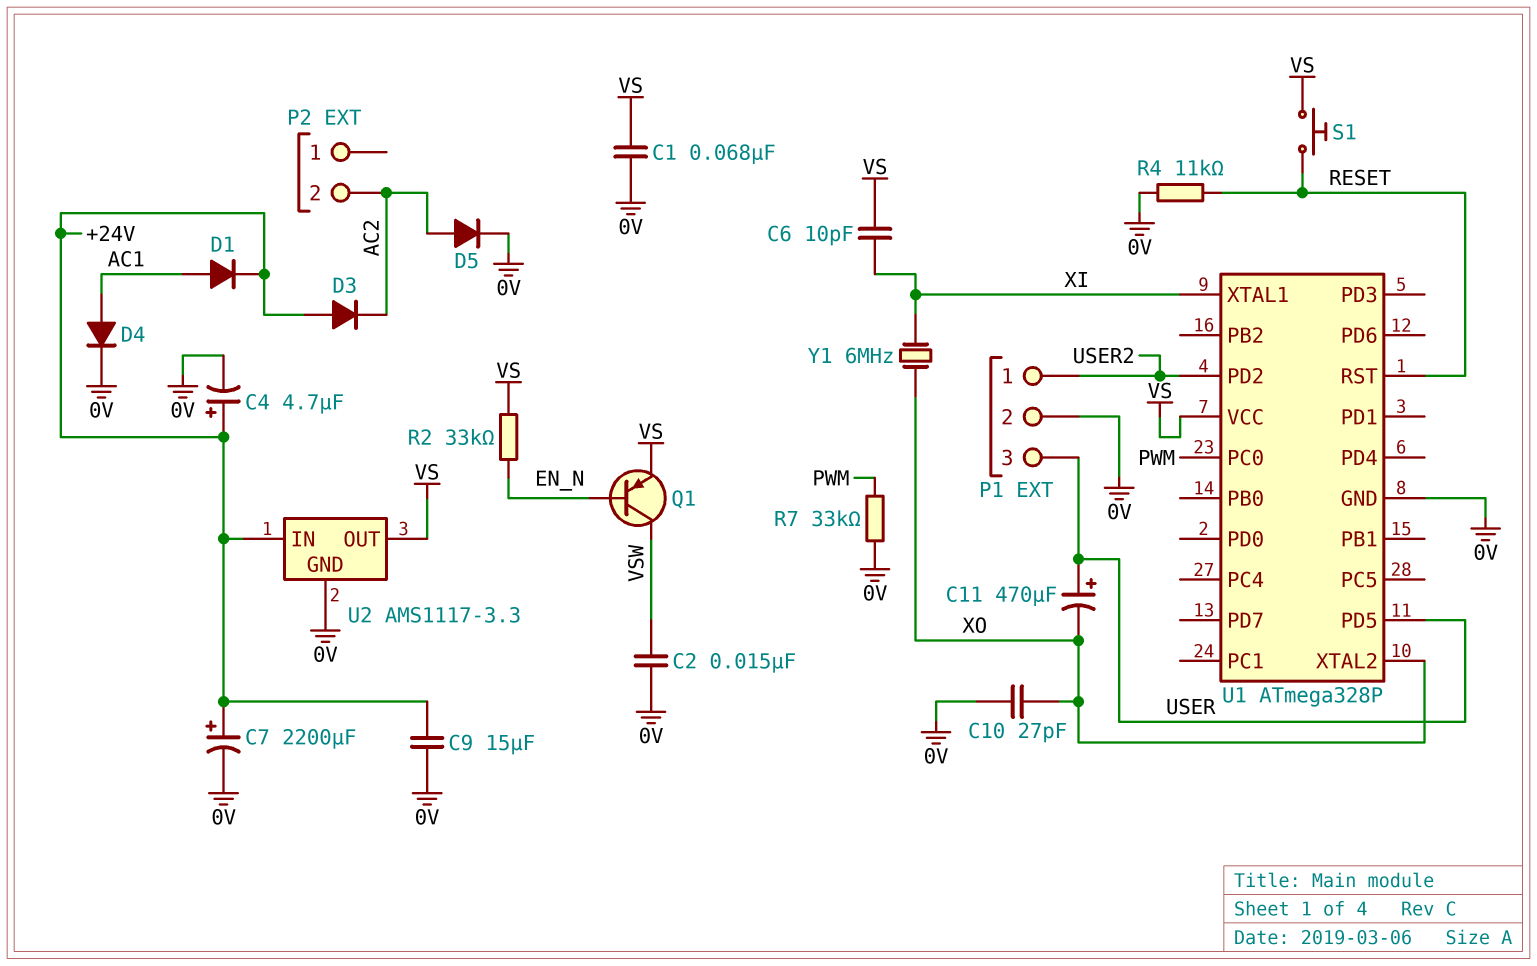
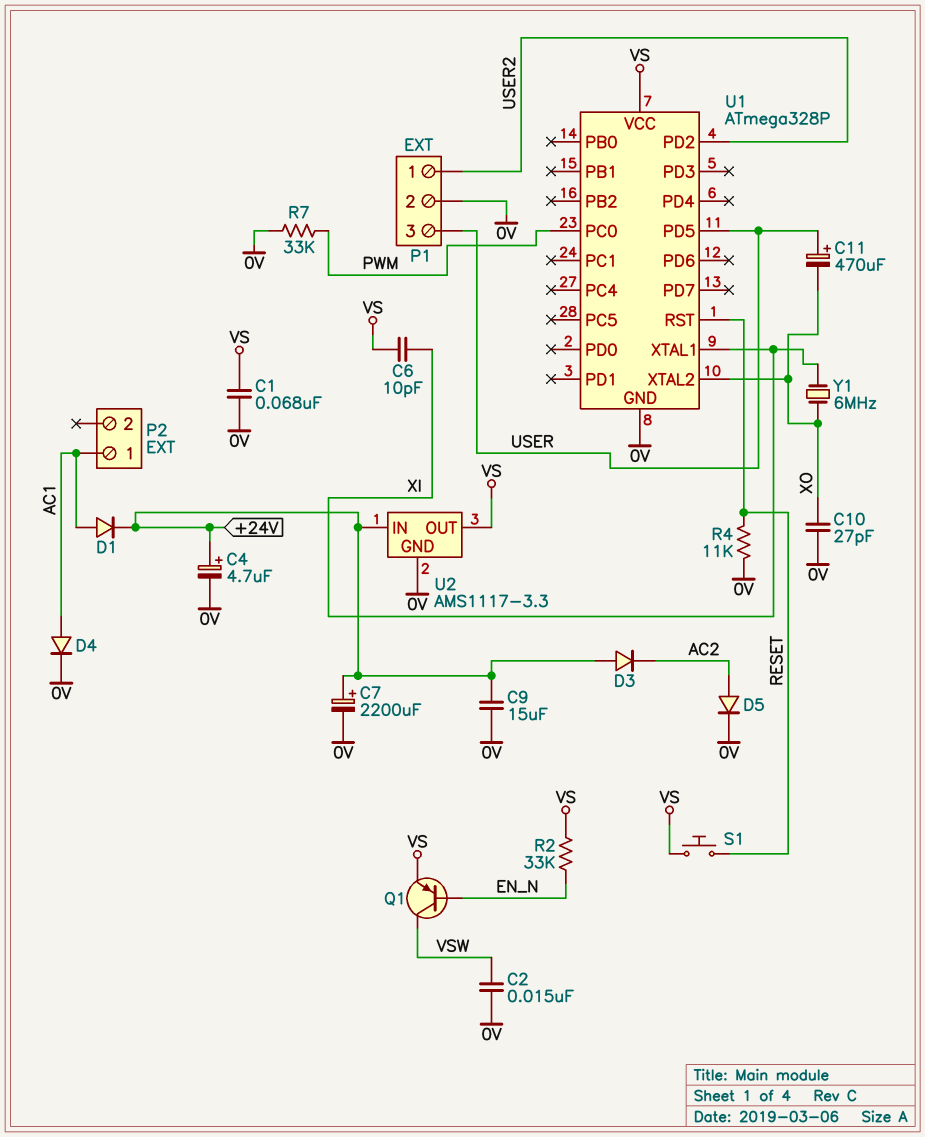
P2 pin 1: none -> AC1
P2 pin 2: AC2 -> none

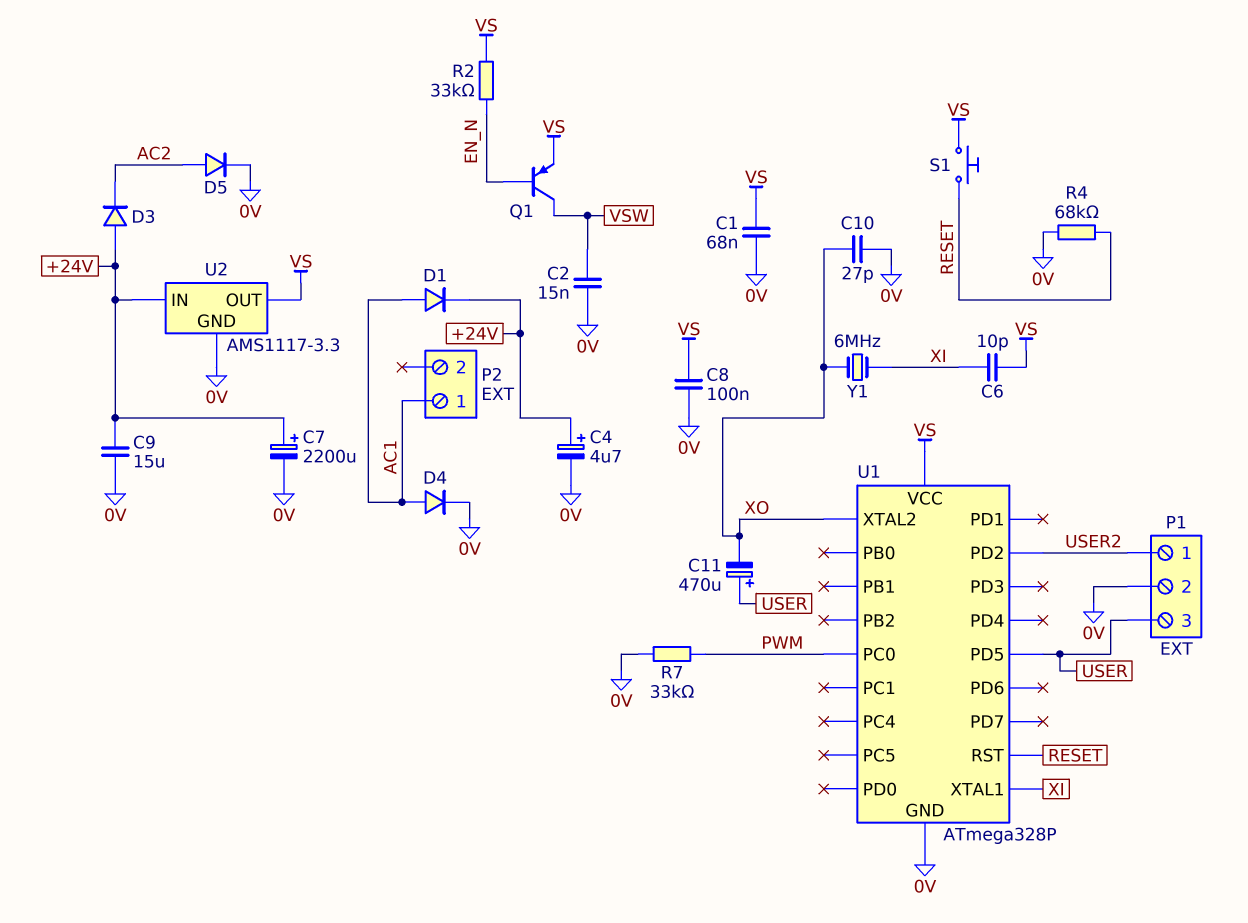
C8: none -> 100nF (0V, VS)
R4: 11k (0V, RESET) -> 68k (0V, RESET)

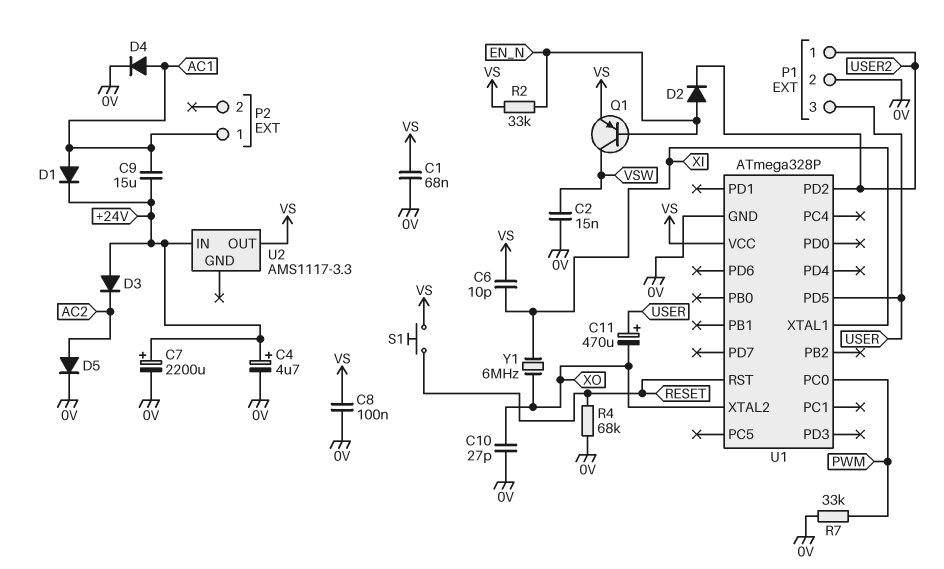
C9: 15uF (+24V, 0V) -> 15uF (+24V, AC1)
D2: none -> diode (A EN_N, K USER2)
U2 pin GND: 0V -> none

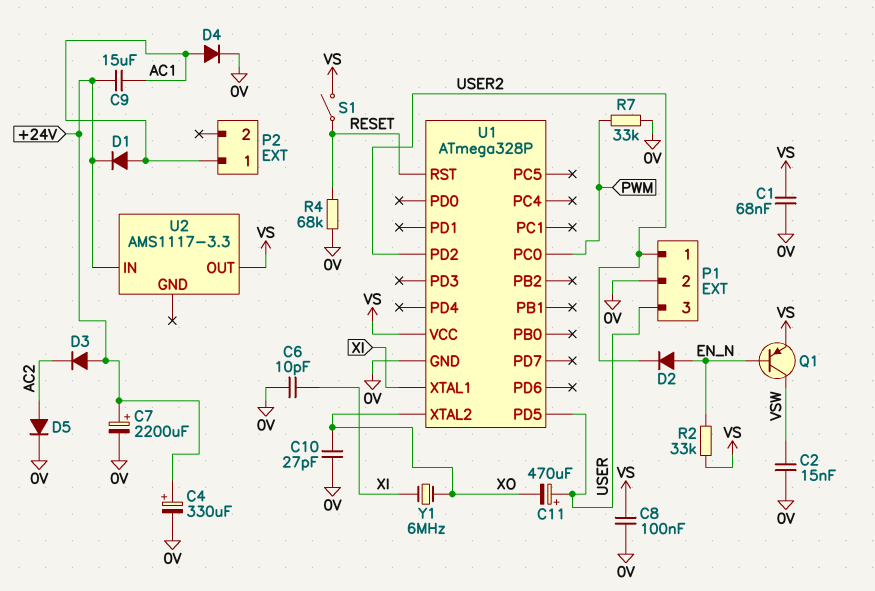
C4: 4.7uF (plus +24V, minus 0V) -> 330uF (plus +24V, minus 0V)
C6: 10pF (VS, XI) -> 10pF (0V, XI)
S1: button (RESET, VS) -> switch (RESET, VS)

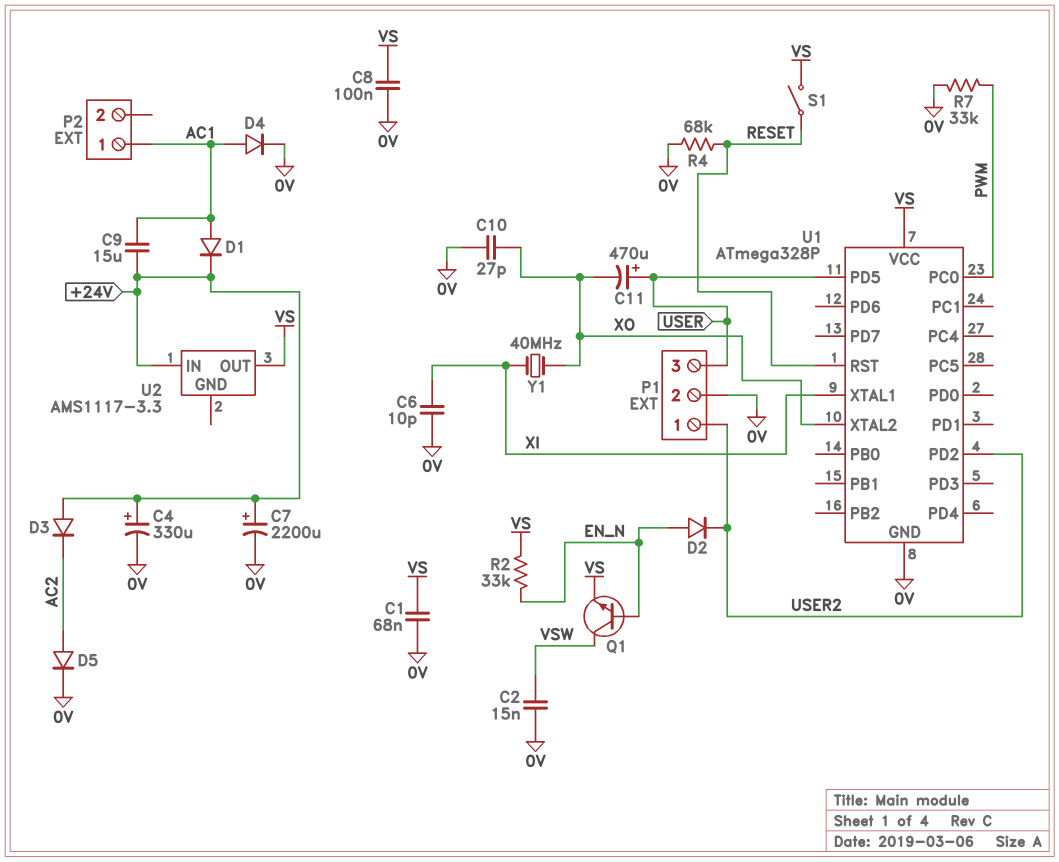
Q1: PNP (B EN_N, C VSW, E VS) -> NPN (B EN_N, C VSW, E VS)
Y1: 6MHz (XI, XO) -> 40MHz (XI, XO)

